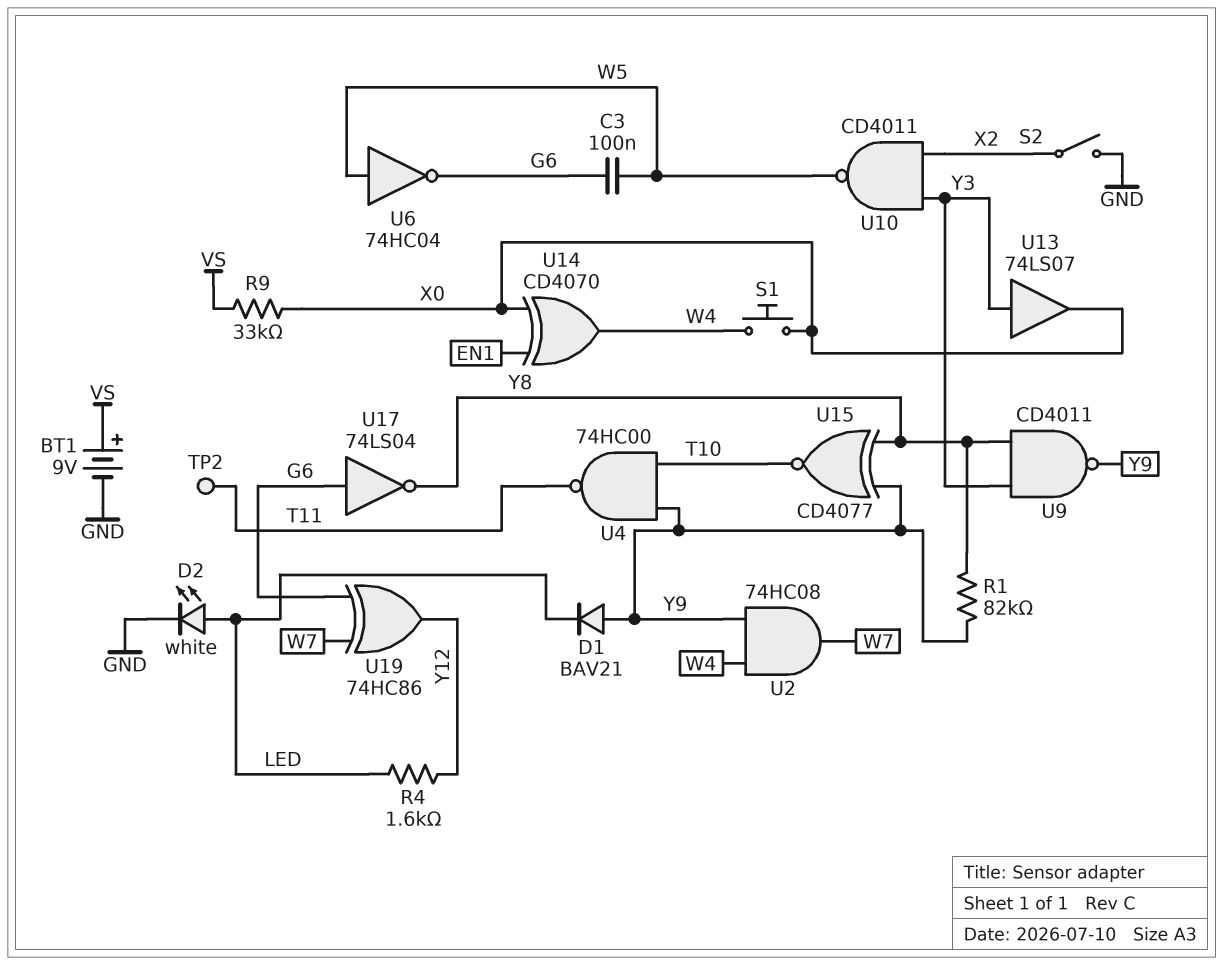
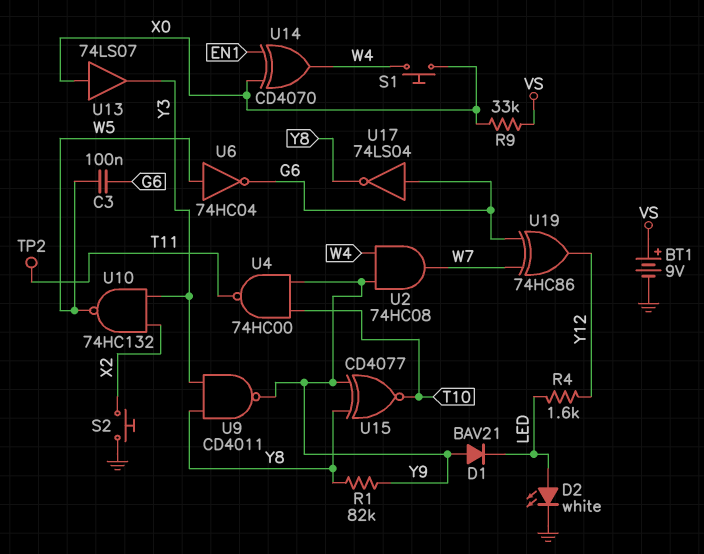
S2: switch (GND, X2) -> button (GND, X2)
U10: NAND CD4011 (in X2, in Y3, out W5) -> NAND 74HC132 (in X2, in Y3, out W5)
U13: buffer 74LS07 (in Y3, out X0) -> buffer 74LS07 (in X0, out Y3)

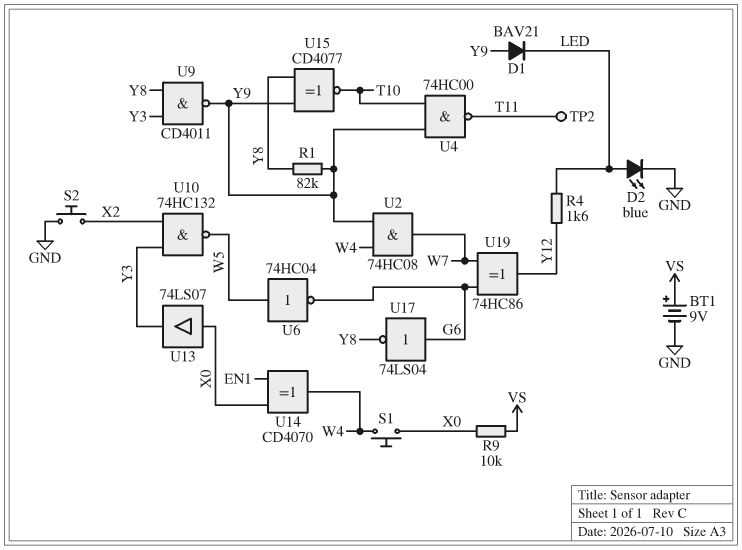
C3: 100nF (G6, W5) -> none
D2: LED white (A LED, K GND) -> LED blue (A LED, K GND)
R9: 33k (VS, X0) -> 10k (VS, X0)

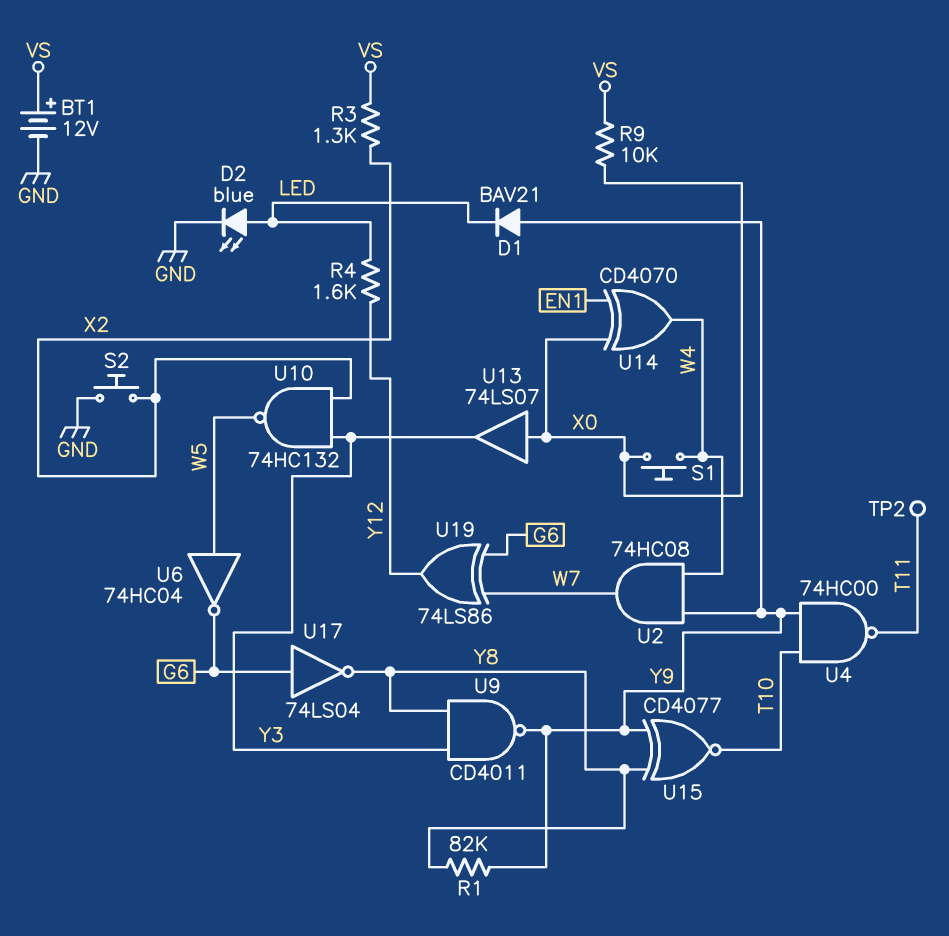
BT1: 9V (plus VS, minus GND) -> 12V (plus VS, minus GND)
R3: none -> 1.3k (VS, X2)
U19: XOR 74HC86 (in G6, in W7, out Y12) -> XOR 74LS86 (in G6, in W7, out Y12)

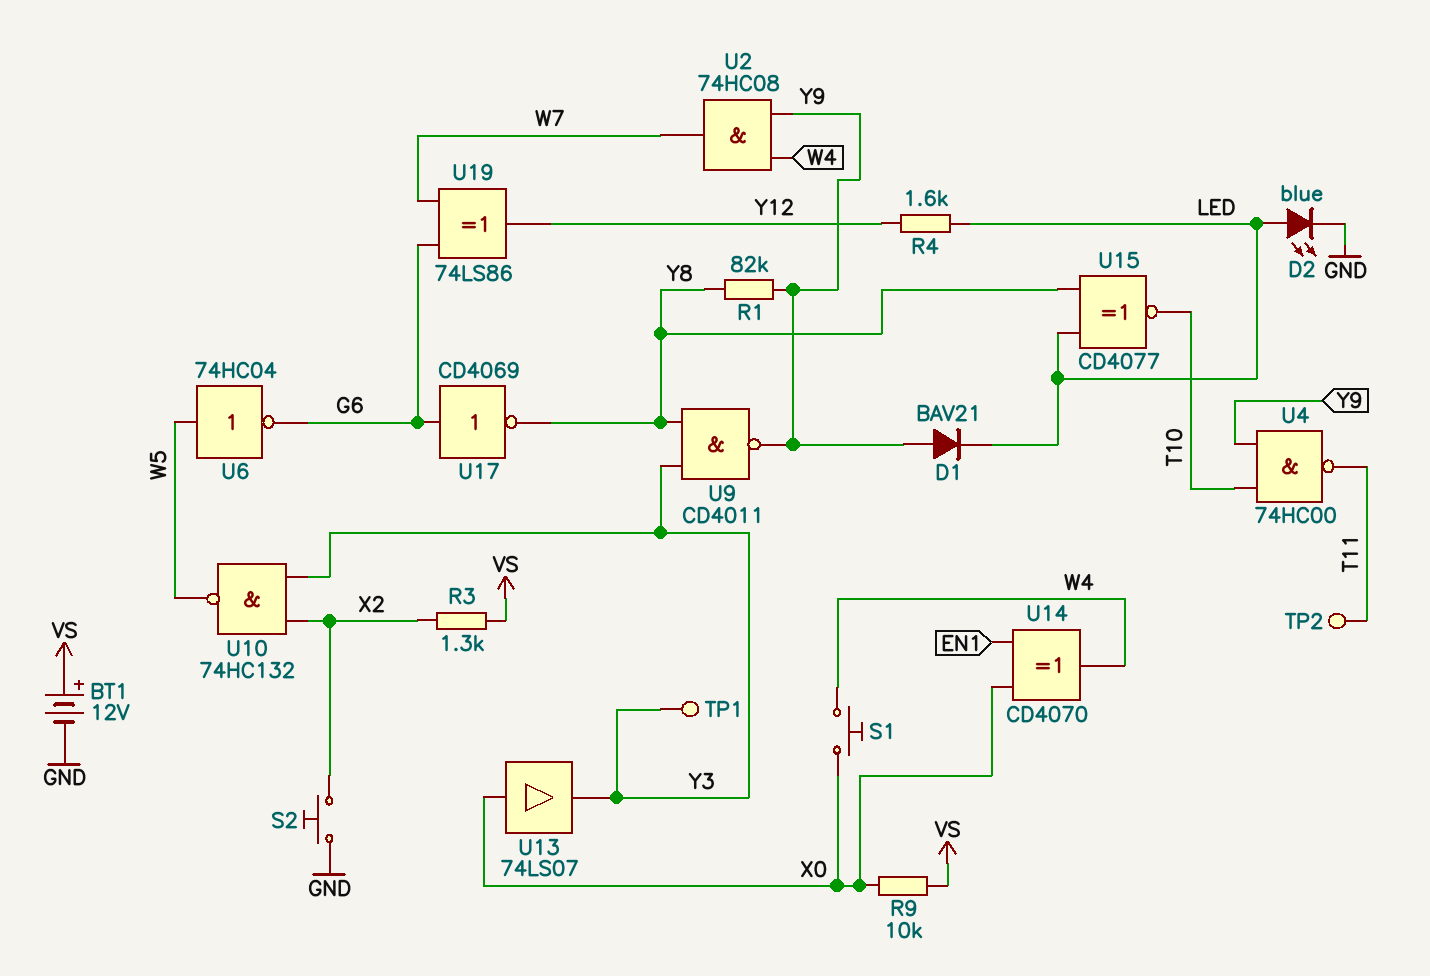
TP1: none -> test point (Y3)
U15: XNOR CD4077 (in Y8, in Y9, out T10) -> XNOR CD4077 (in LED, in Y8, out T10)
U17: NOT 74LS04 (in G6, out Y8) -> NOT CD4069 (in G6, out Y8)

